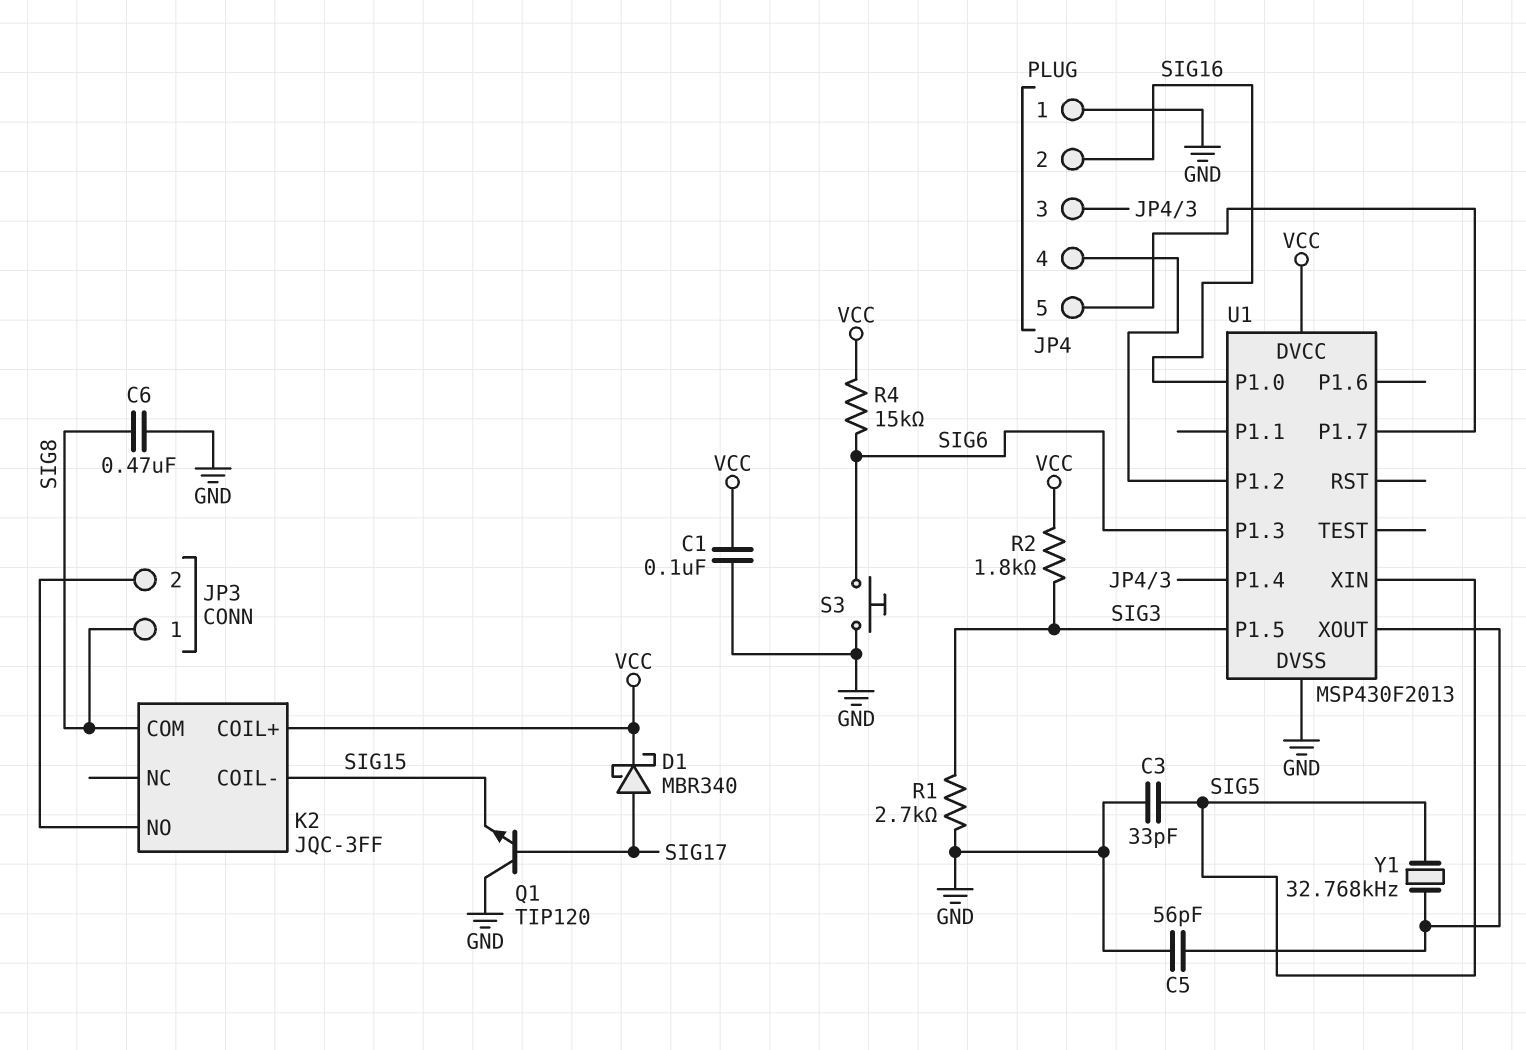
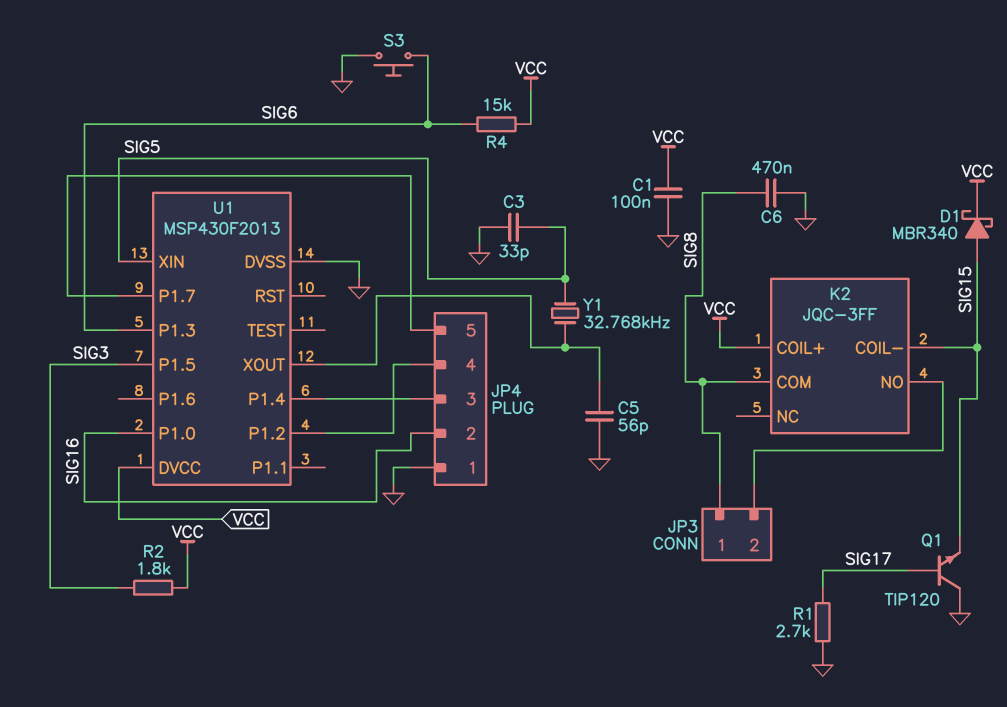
D1: schottky MBR340 (A SIG17, K VCC) -> schottky MBR340 (A SIG15, K VCC)
R1: 2.7k (GND, SIG3) -> 2.7k (GND, SIG17)

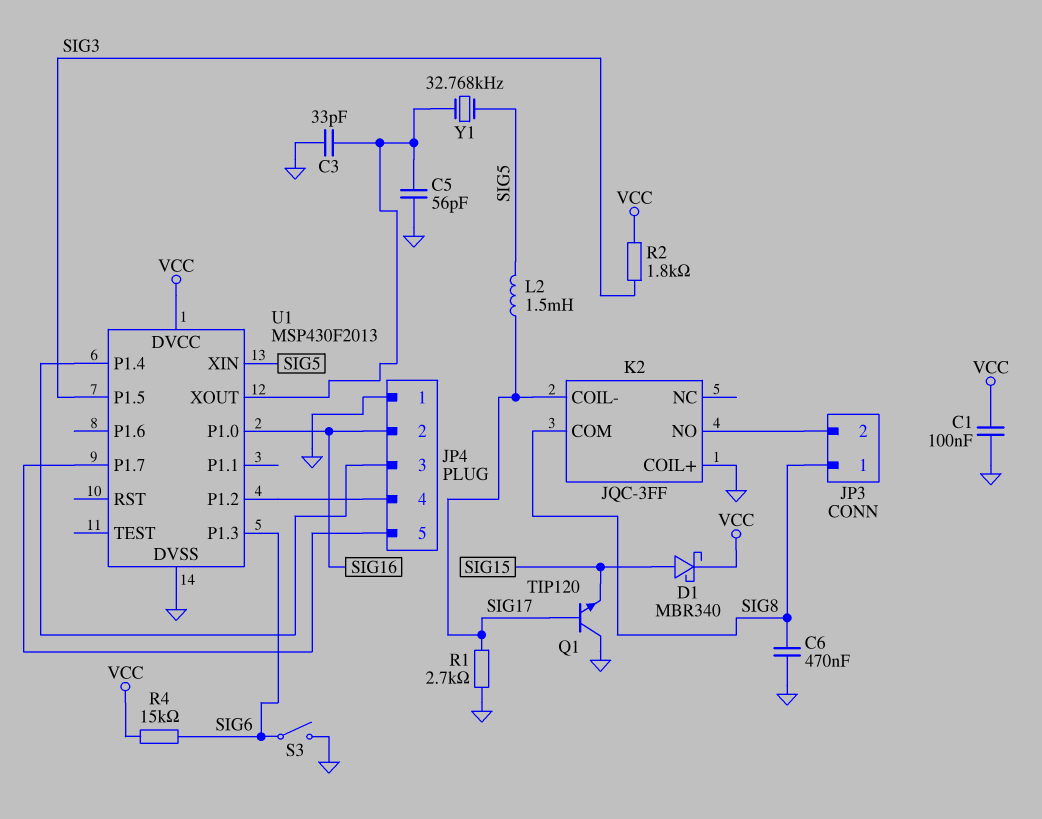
C3: 33pF (GND, SIG5) -> 33pF (GND, U1/XOUT)
K2 pin COIL+: VCC -> GND
K2 pin COIL-: SIG15 -> SIG17
L2: none -> 1.5mH (SIG5, SIG17)
S3: button (GND, SIG6) -> switch (GND, SIG6)

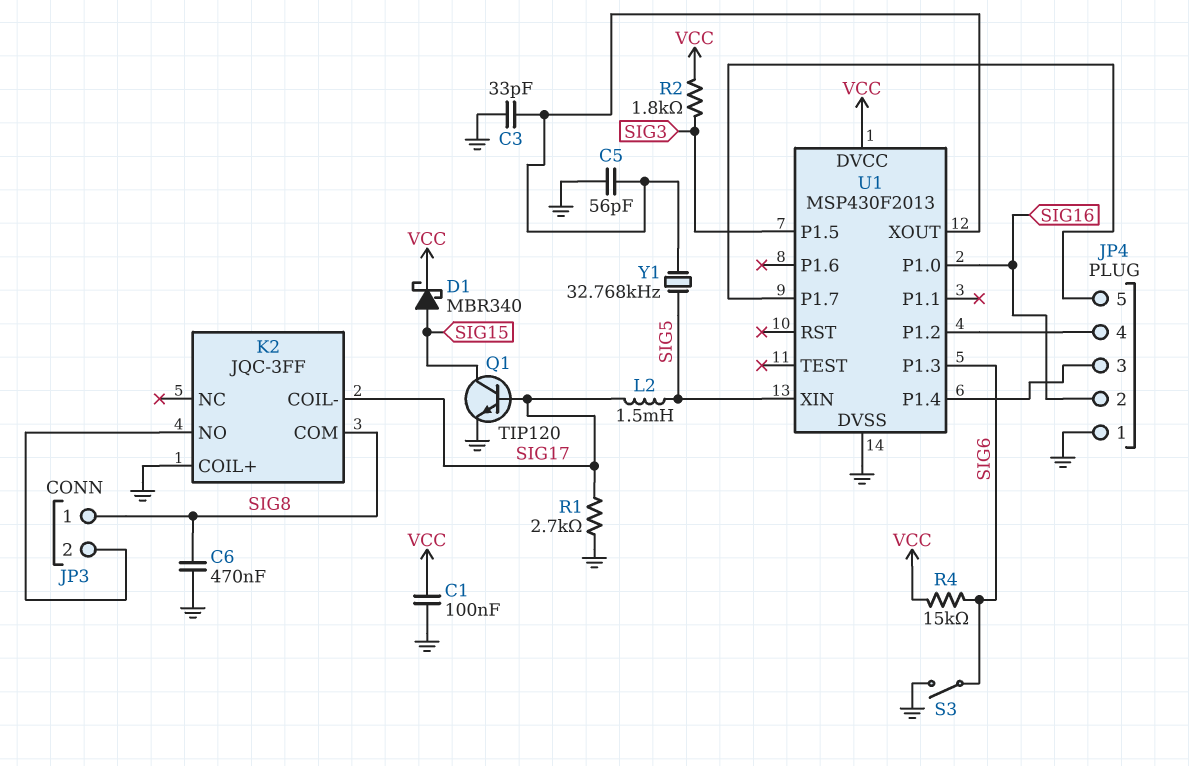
Q1: NPN TIP120 (B SIG17, C GND, E SIG15) -> NPN TIP120 (B SIG17, C SIG15, E GND)

